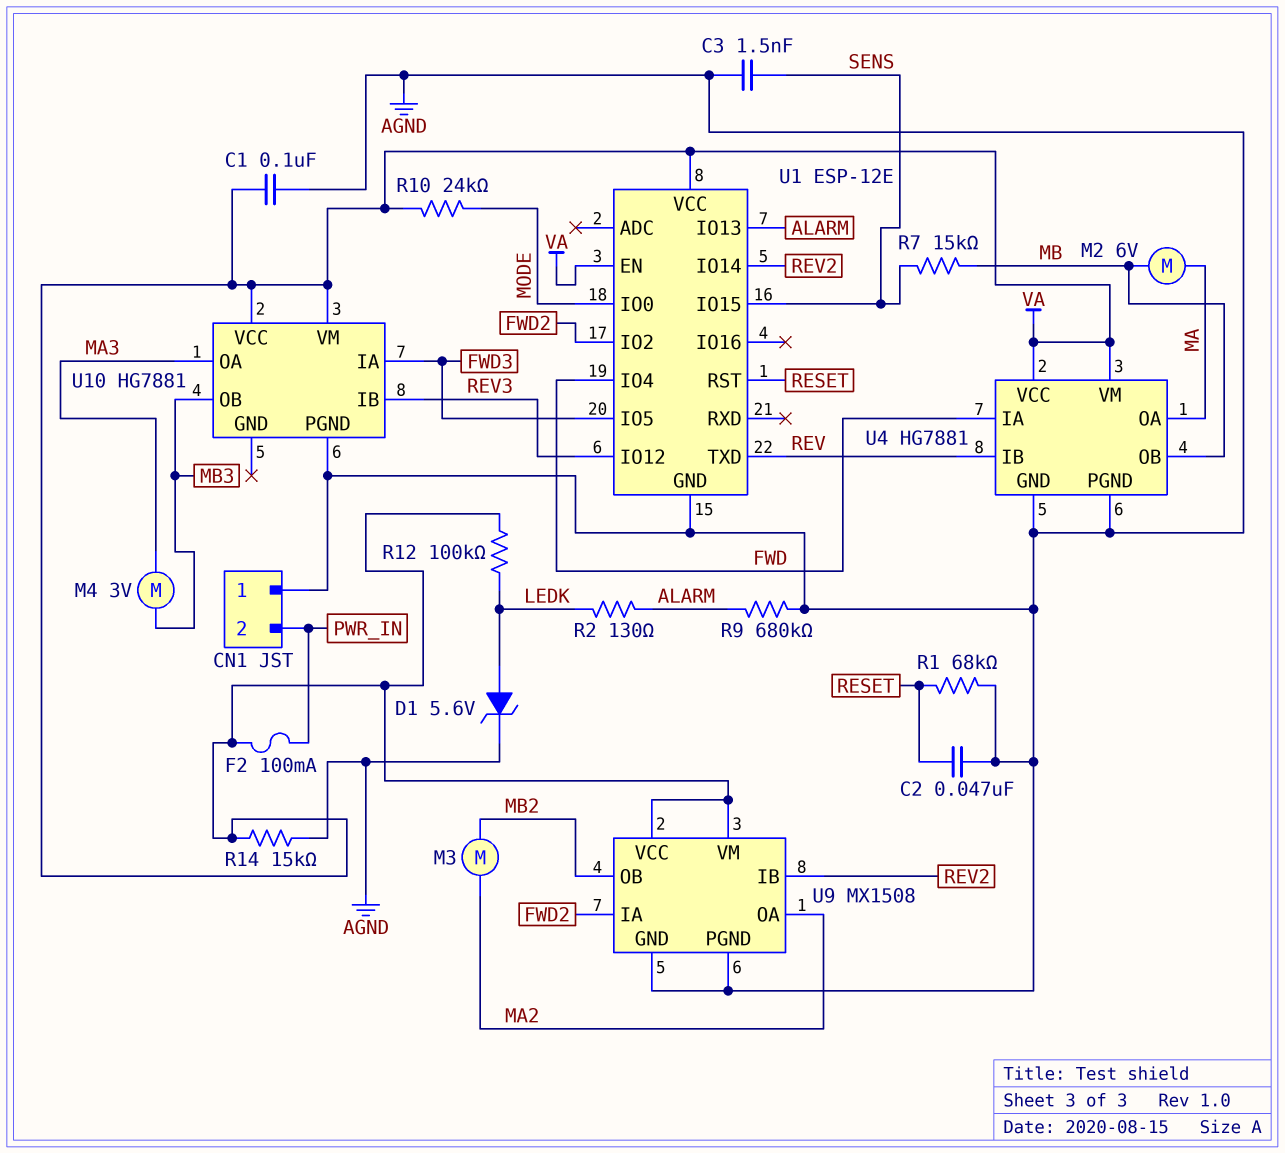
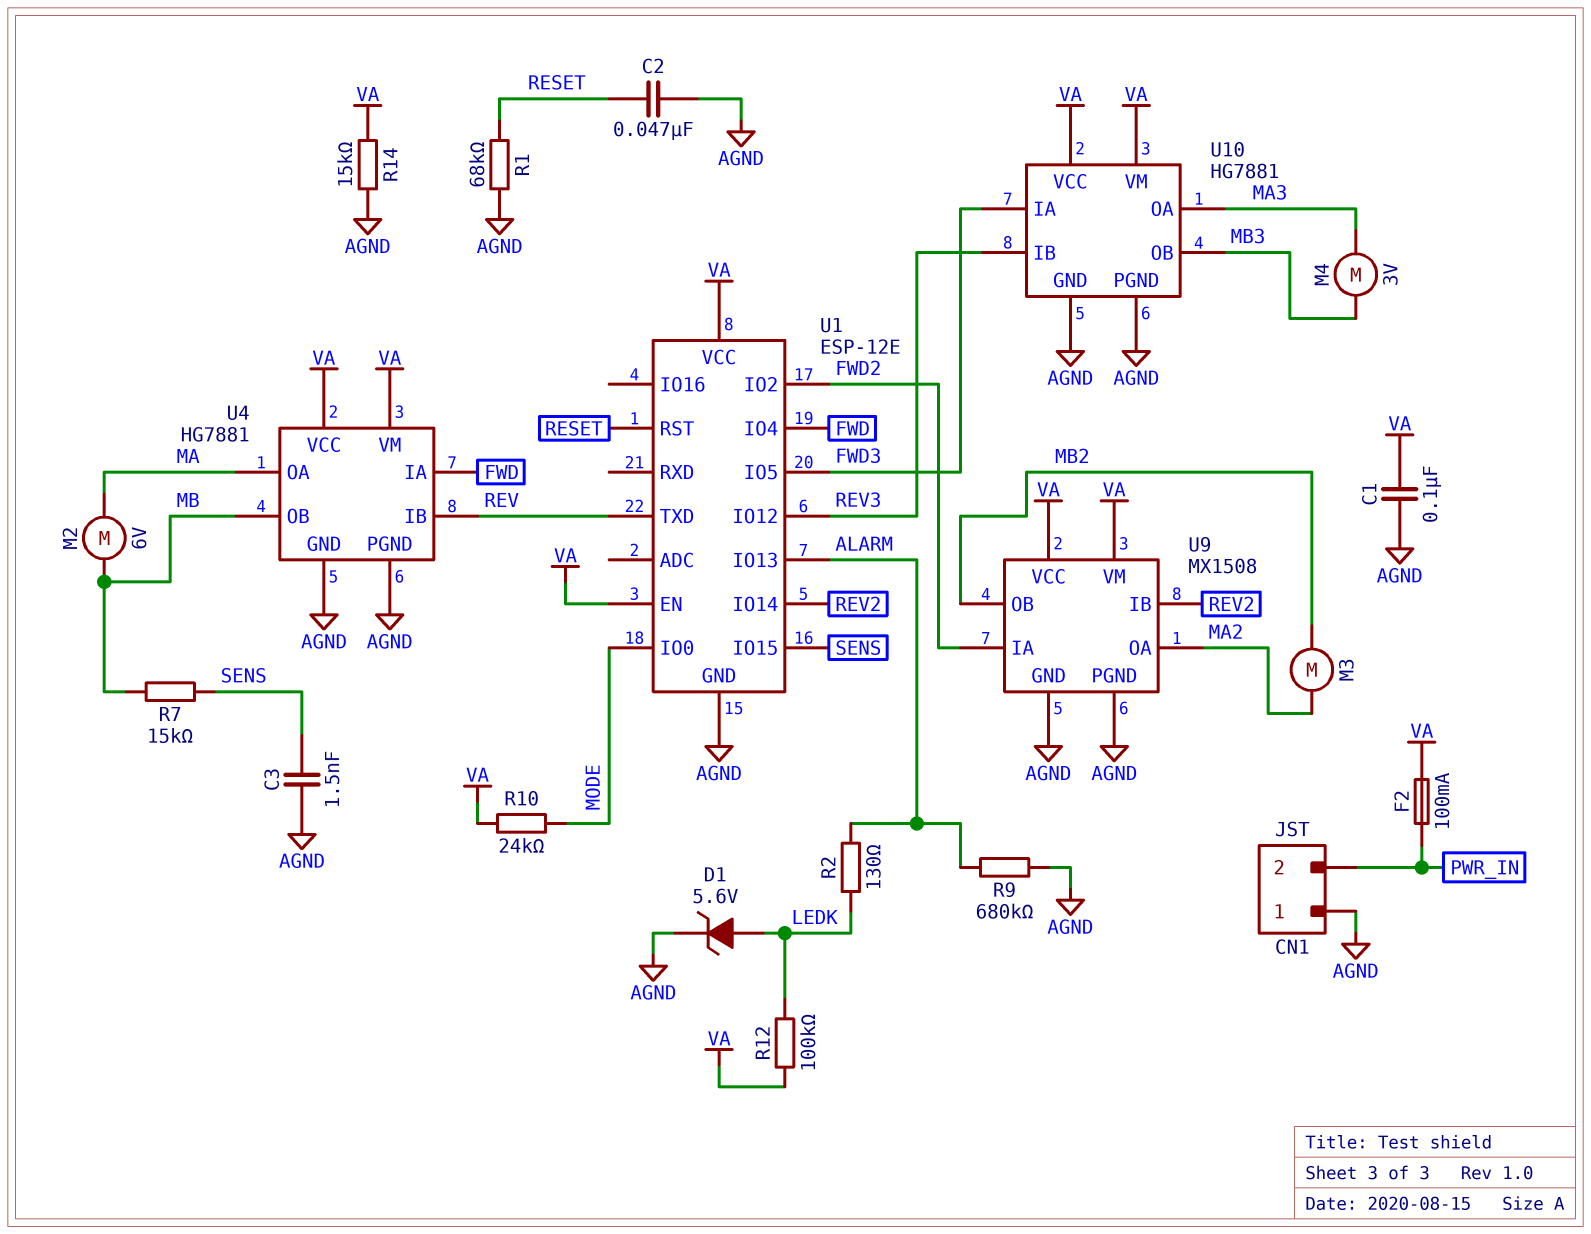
U10 pin GND: none -> AGND

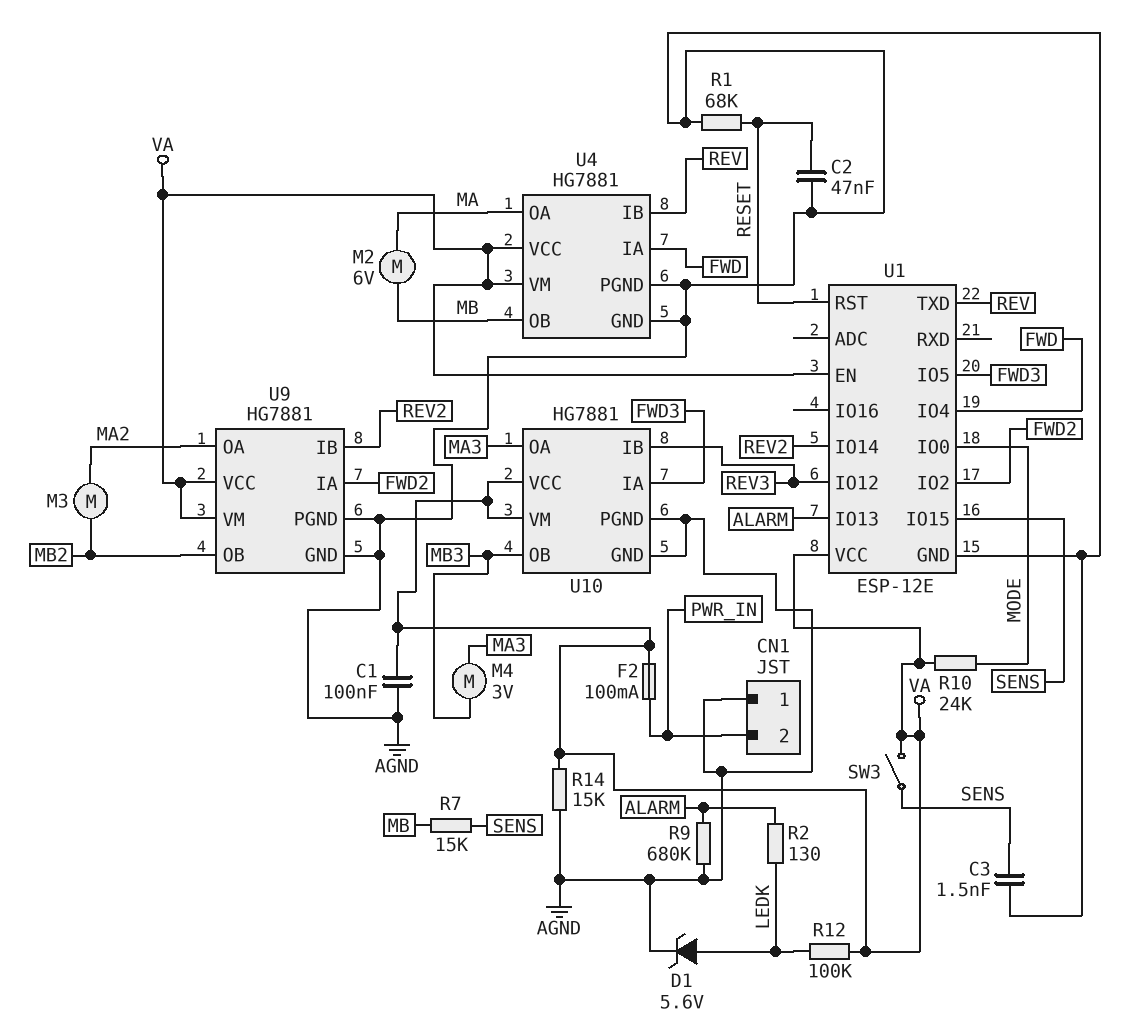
SW3: none -> switch (SENS, VA)
U9: MX1508 -> HG7881

